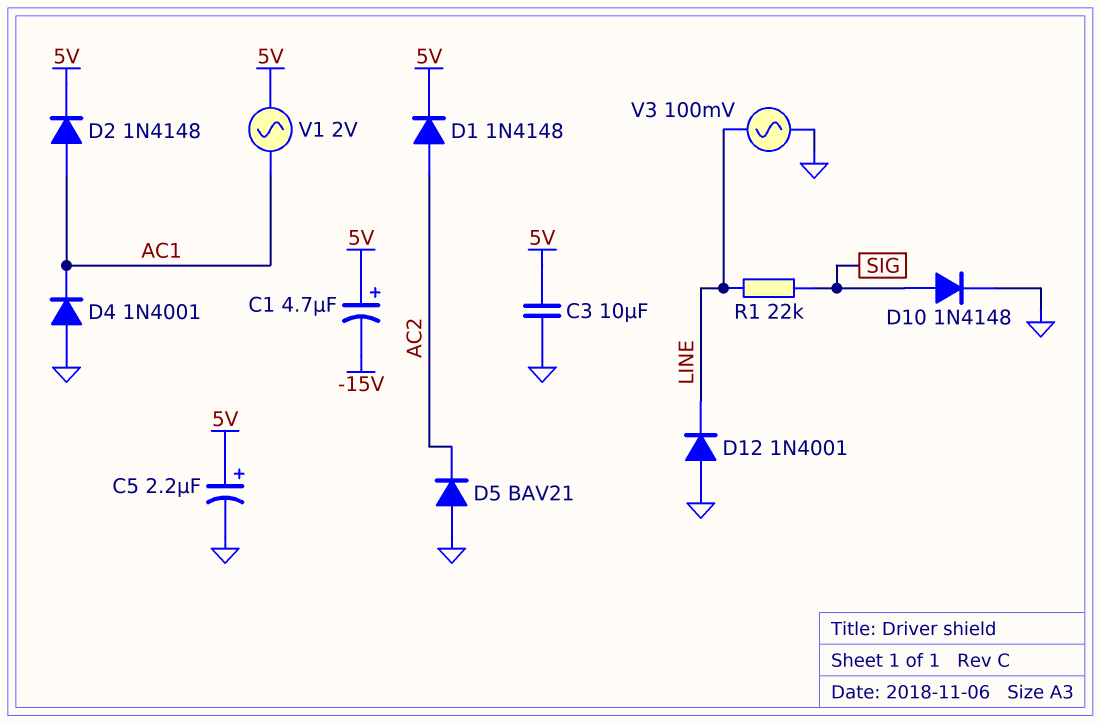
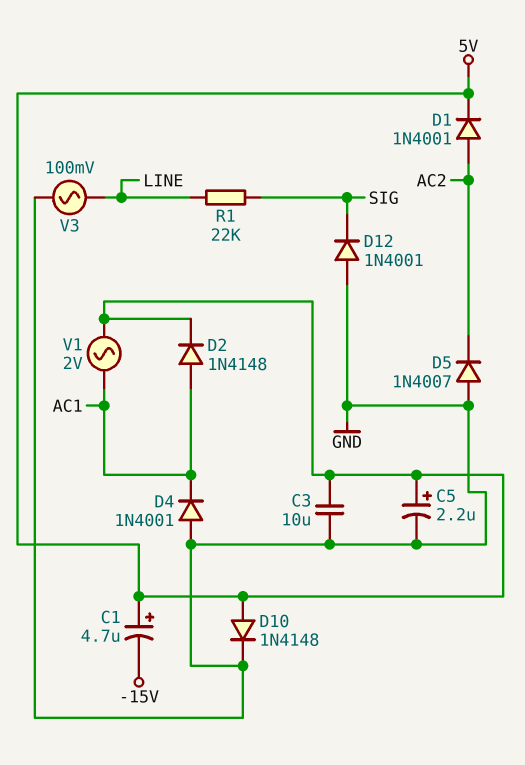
D1: diode 1N4148 (A AC2, K 5V) -> diode 1N4001 (A AC2, K 5V)
D5: diode BAV21 (A GND, K AC2) -> diode 1N4007 (A GND, K AC2)
D10: diode 1N4148 (A SIG, K GND) -> diode 1N4148 (A 5V, K GND)
D12: diode 1N4001 (A GND, K LINE) -> diode 1N4001 (A GND, K SIG)

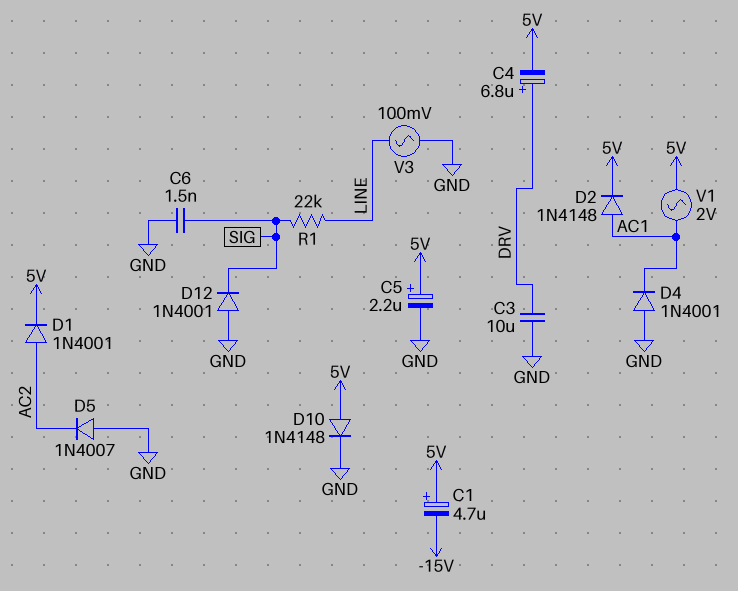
C3: 10uF (5V, GND) -> 10uF (DRV, GND)
C4: none -> 6.8uF (plus DRV, minus 5V)
C6: none -> 1.5nF (GND, SIG)

